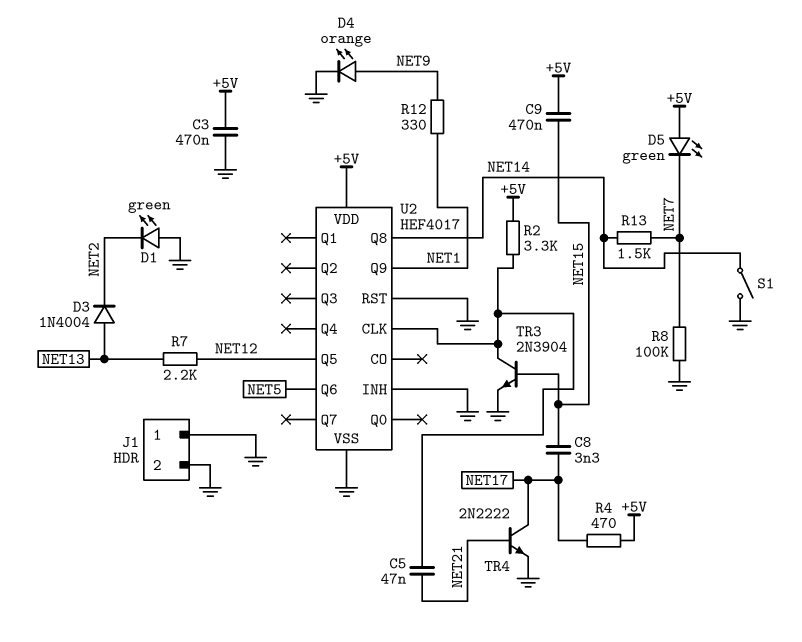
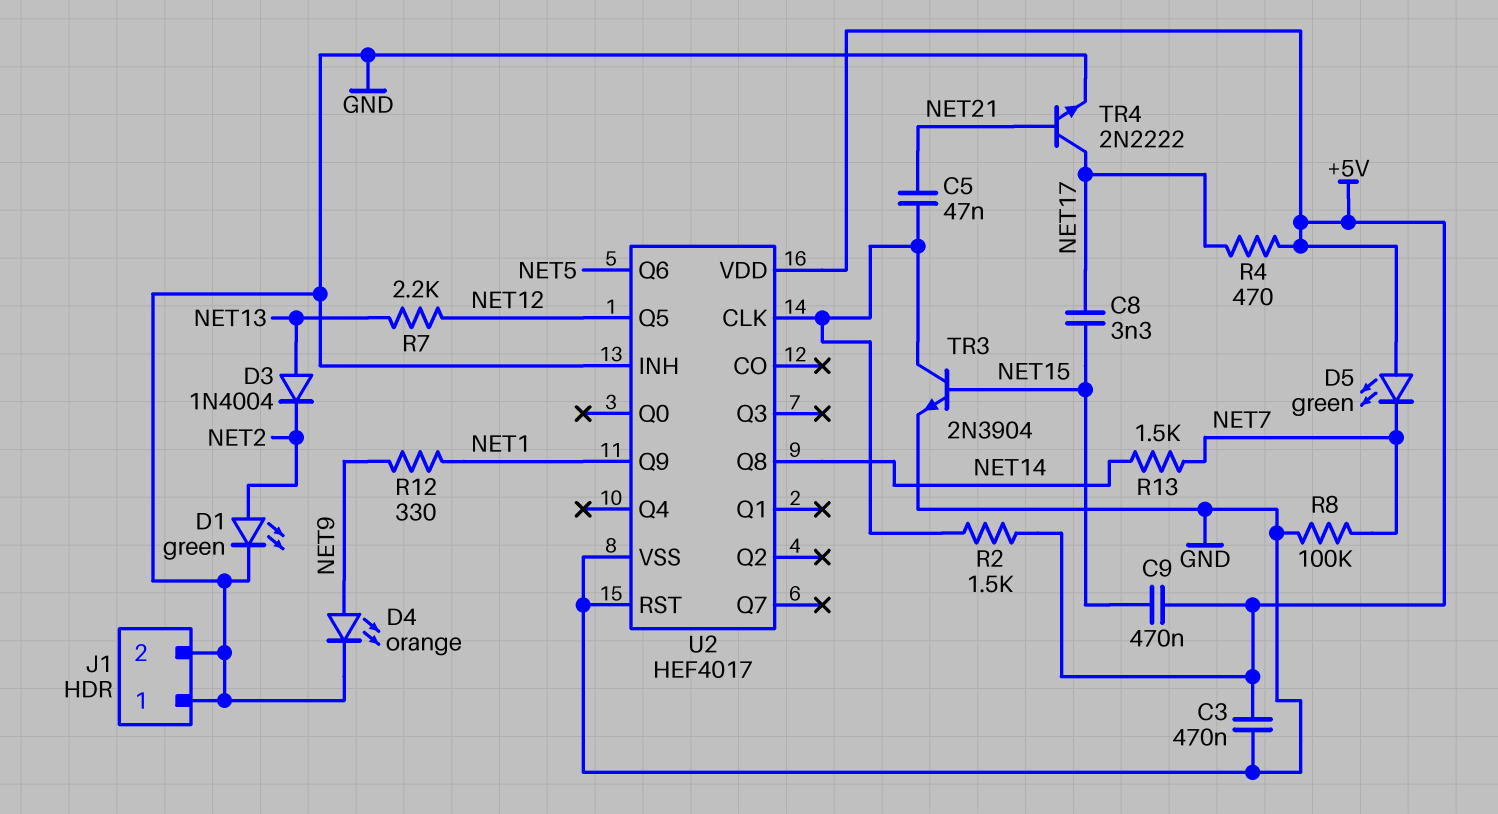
D1: LED green (A GND, K NET2) -> LED green (A NET2, K GND)
R2: 3.3k (+5V, U2/CLK) -> 1.5k (+5V, U2/CLK)
S1: switch (GND, NET14) -> none

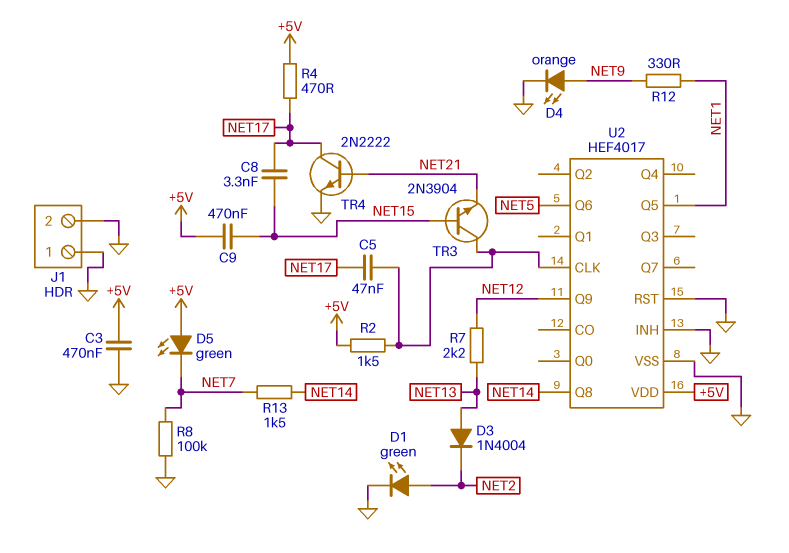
C5: 47nF (NET21, U2/CLK) -> 47nF (NET17, U2/CLK)
TR3: NPN 2N3904 (B NET15, C U2/CLK, E GND) -> NPN 2N3904 (B NET15, C U2/CLK, E NET21)
U2 pin Q5: NET12 -> NET1
U2 pin Q9: NET1 -> NET12

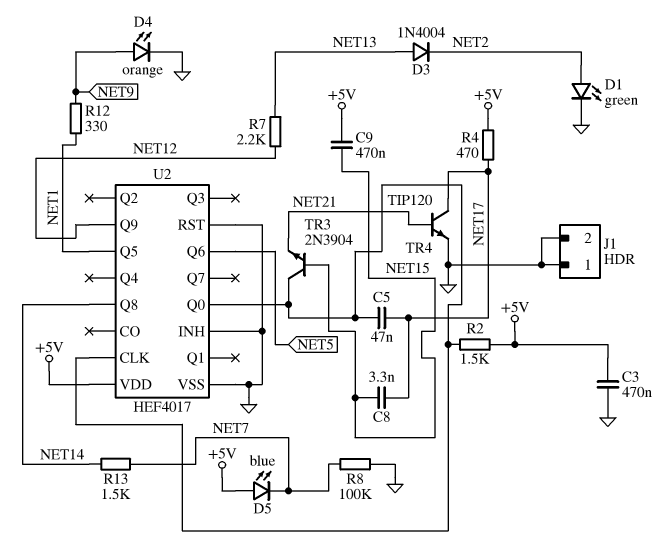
D5: LED green (A +5V, K NET7) -> LED blue (A +5V, K NET7)
TR4: NPN 2N2222 (B NET21, C NET17, E GND) -> NPN TIP120 (B NET21, C NET17, E GND)
U2 pin Q0: none -> U2/CLK

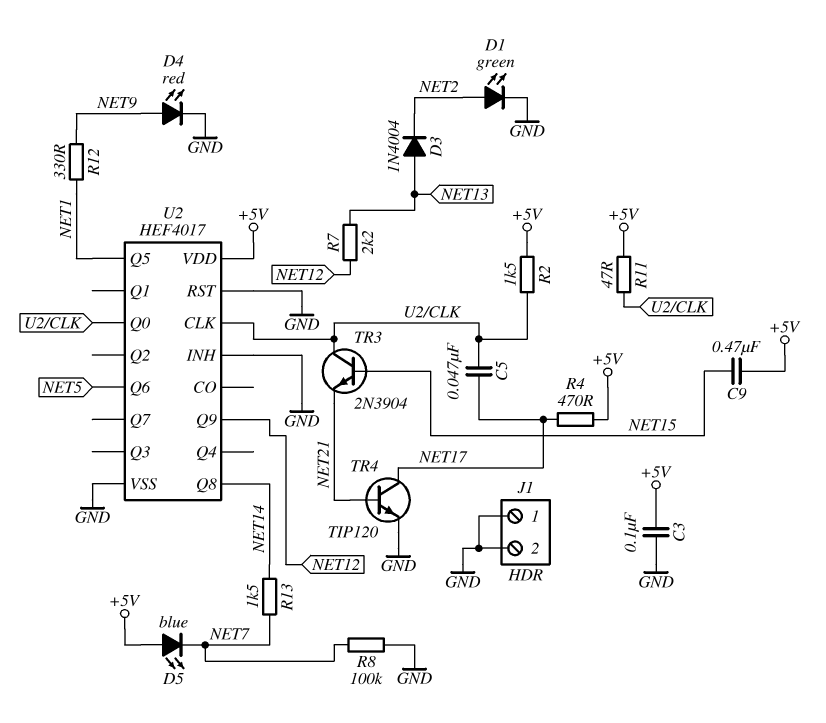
C3: 470nF (+5V, GND) -> 100nF (+5V, GND)
C8: 3.3nF (NET15, NET17) -> none
D4: LED orange (A NET9, K GND) -> LED red (A NET9, K GND)
R11: none -> 47 (+5V, U2/CLK)

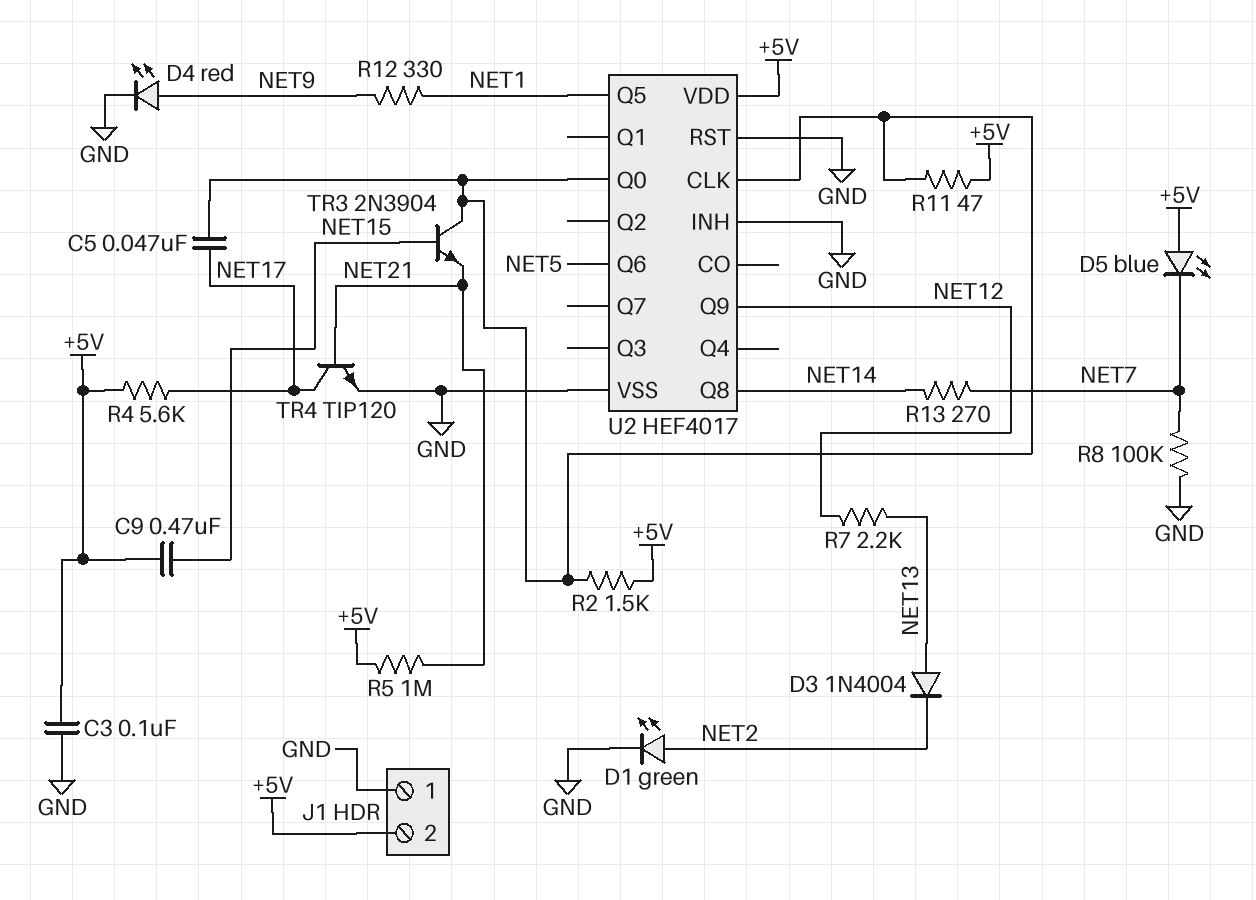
J1 pin 2: GND -> +5V
R4: 470 (+5V, NET17) -> 5.6k (+5V, NET17)
R5: none -> 1M (+5V, NET21)
R13: 1.5k (NET7, NET14) -> 270 (NET7, NET14)

